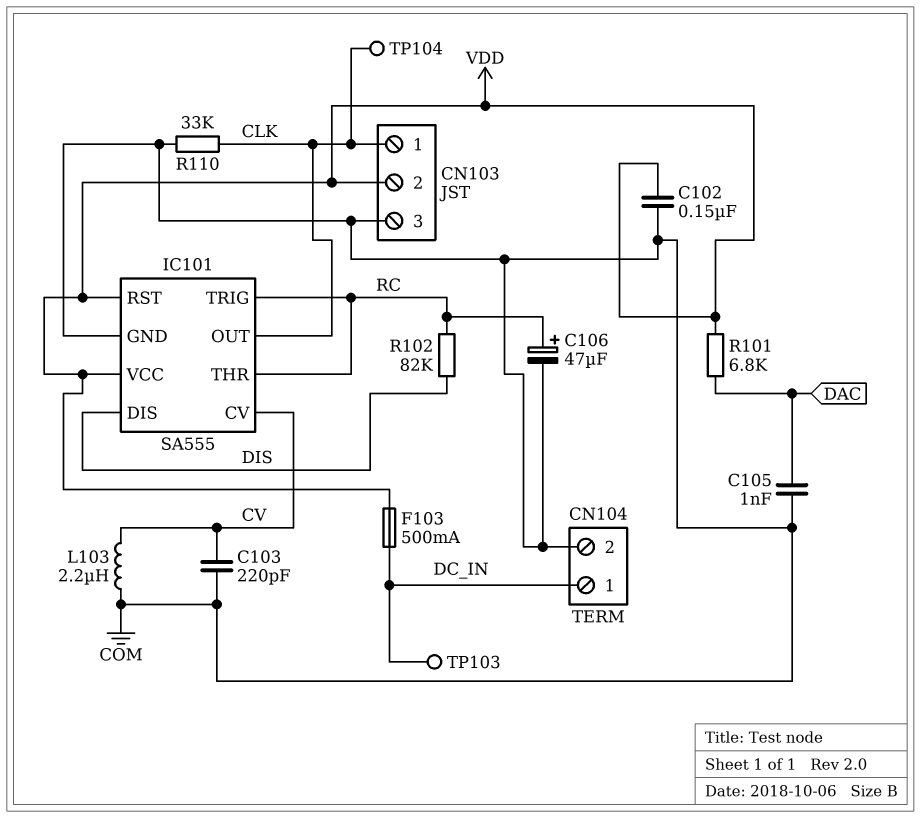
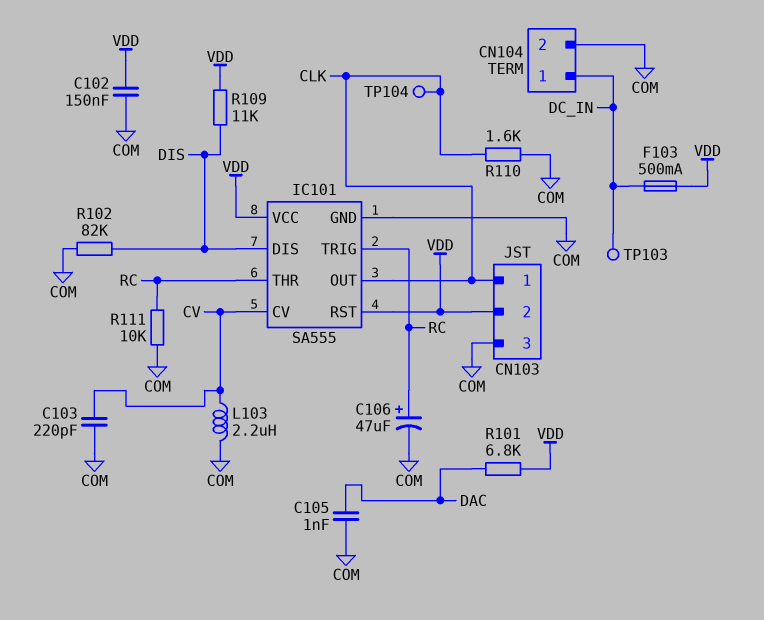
R102: 82k (DIS, RC) -> 82k (COM, DIS)
R109: none -> 11k (DIS, VDD)
R110: 33k (CLK, COM) -> 1.6k (CLK, COM)
R111: none -> 10k (COM, RC)

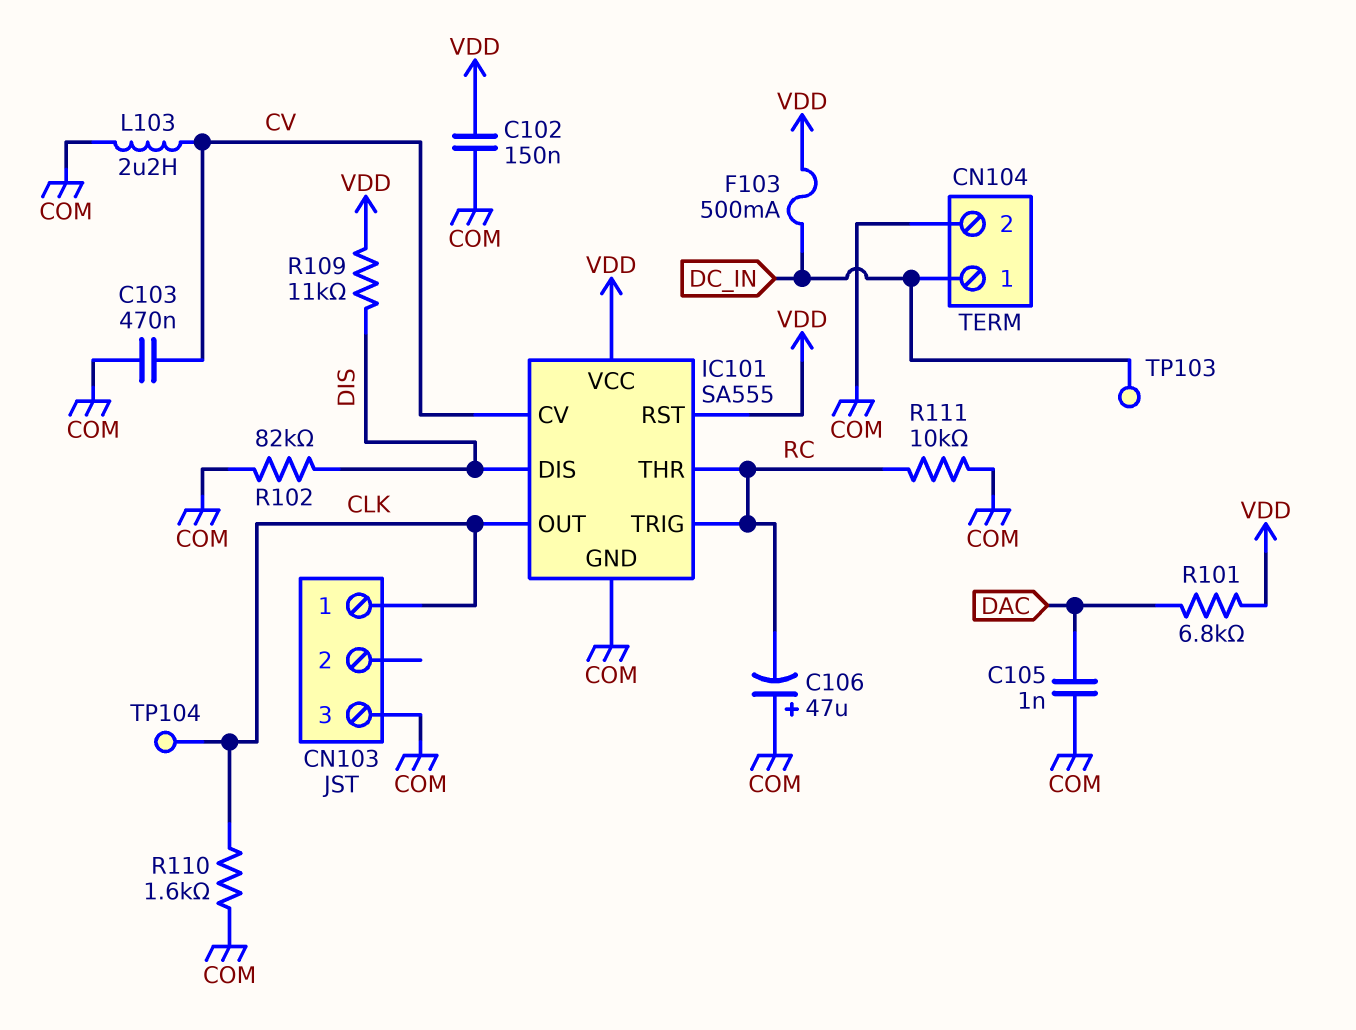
C103: 220pF (COM, CV) -> 470nF (COM, CV)
C106: 47uF (plus RC, minus COM) -> 47uF (plus COM, minus RC)
CN103 pin 2: VDD -> none

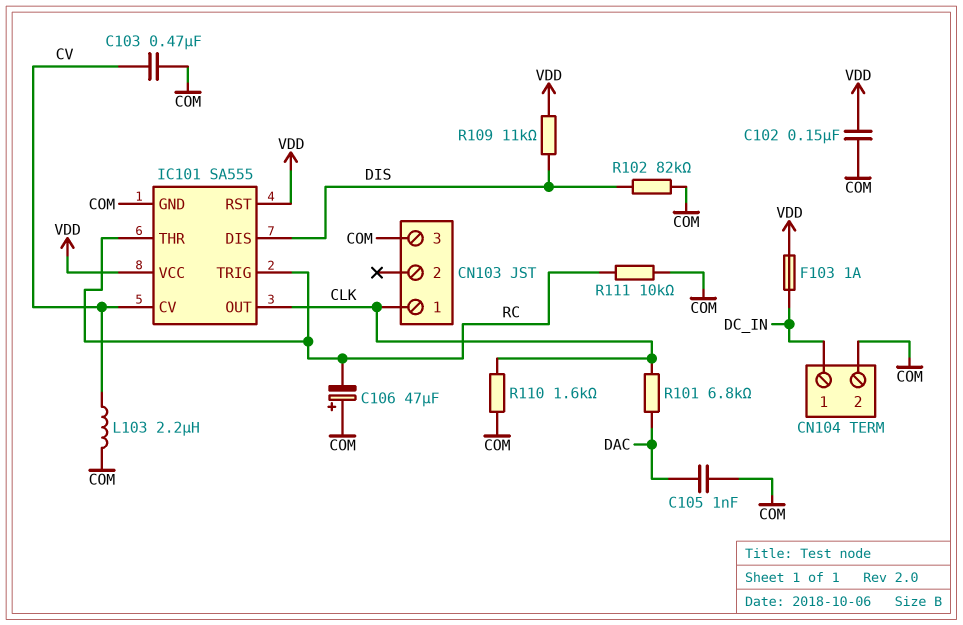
F103: 500mA (DC_IN, VDD) -> 1A (DC_IN, VDD)
R101: 6.8k (DAC, VDD) -> 6.8k (CLK, DAC)
TP103: test point (DC_IN) -> none
TP104: test point (CLK) -> none

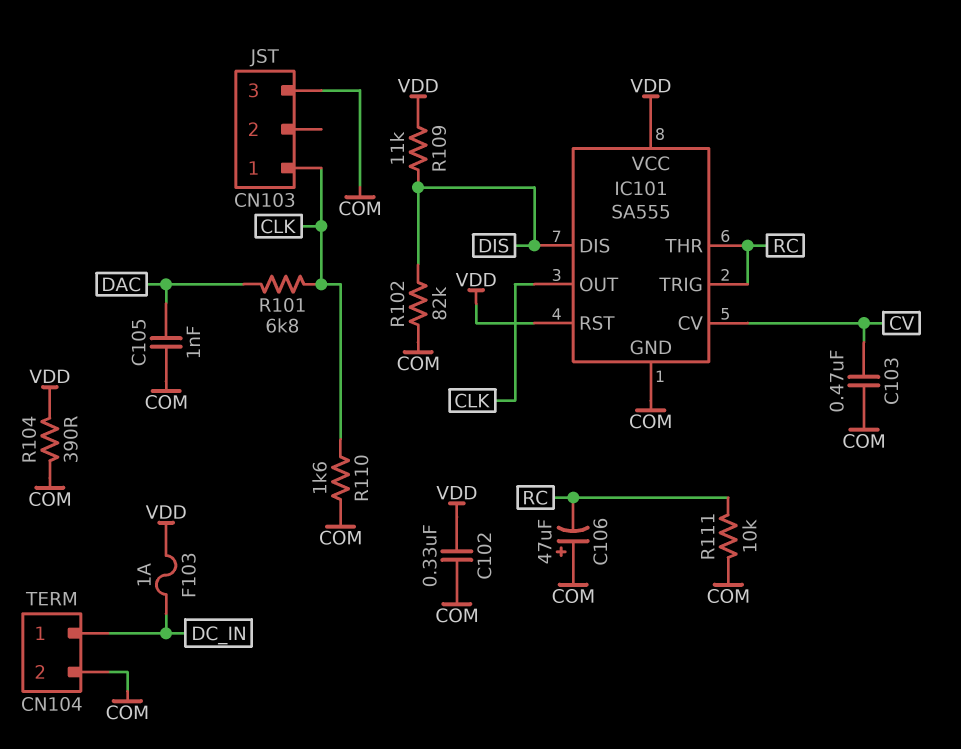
C102: 150nF (COM, VDD) -> 330nF (COM, VDD)
L103: 2.2uH (COM, CV) -> none
R104: none -> 390 (COM, VDD)

